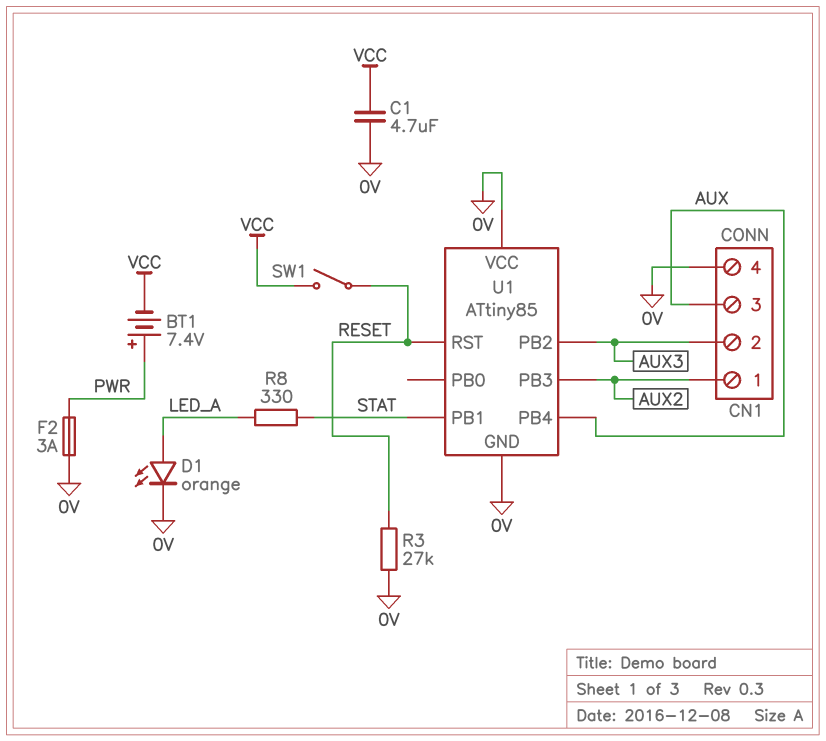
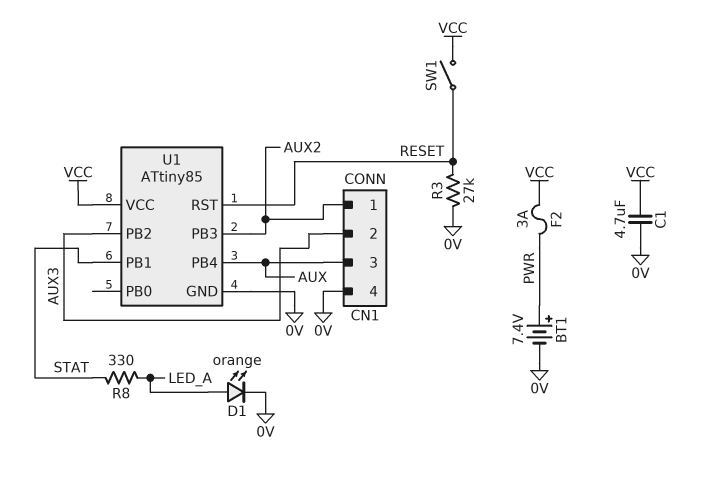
BT1: 7.4V (plus PWR, minus VCC) -> 7.4V (plus PWR, minus 0V)
F2: 3A (0V, PWR) -> 3A (PWR, VCC)
U1 pin VCC: 0V -> VCC

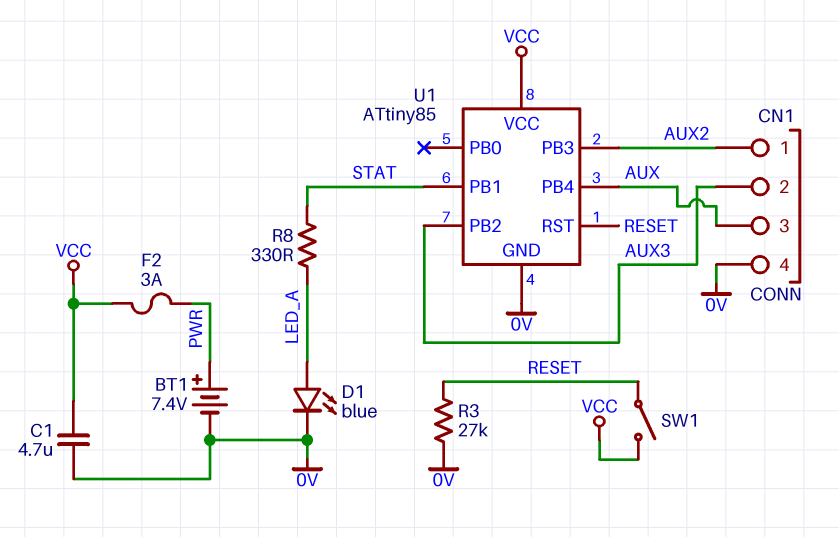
D1: LED orange (A LED_A, K 0V) -> LED blue (A LED_A, K 0V)

